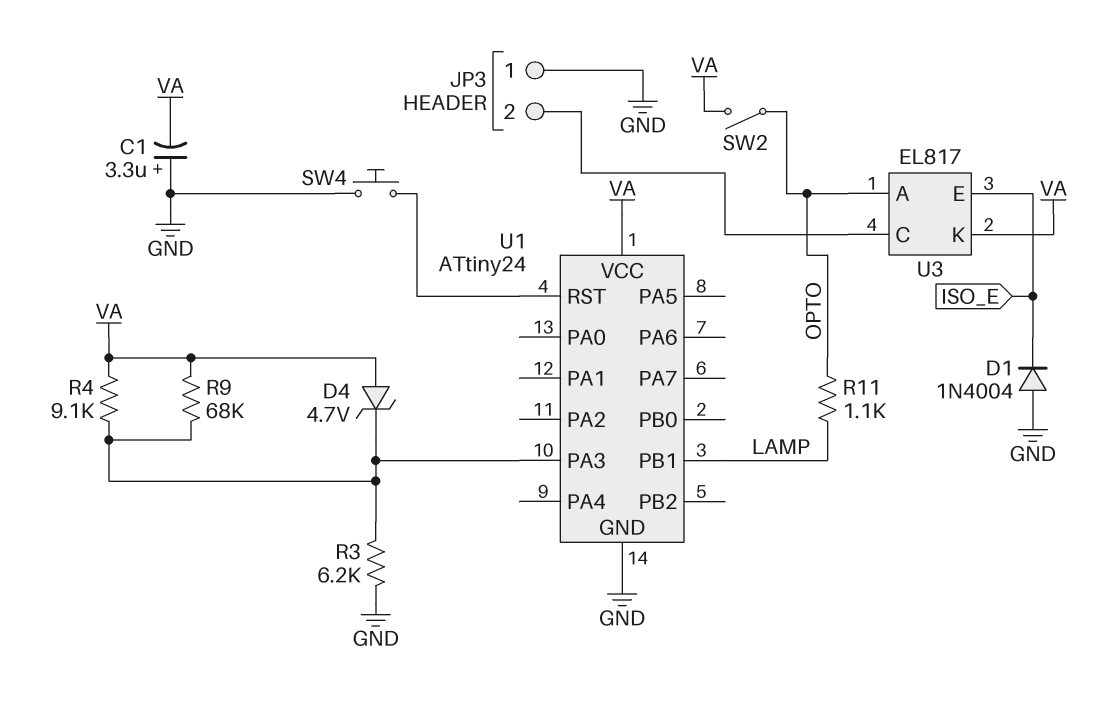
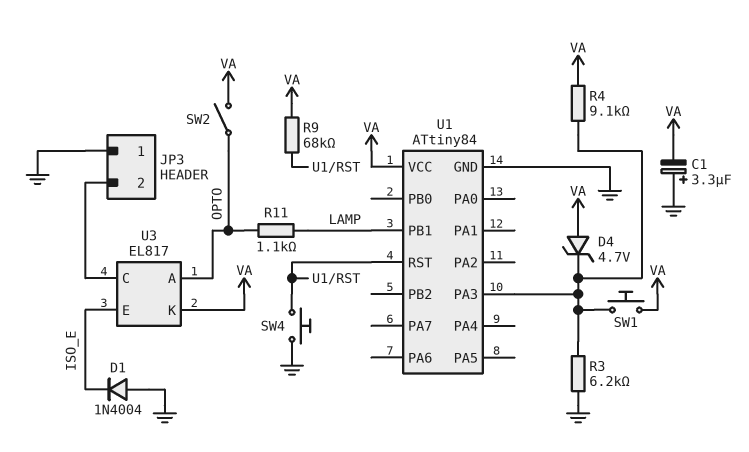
R9: 68k (U1/PA3, VA) -> 68k (U1/RST, VA)
SW1: none -> button (U1/PA3, VA)
U1: ATtiny24 -> ATtiny84

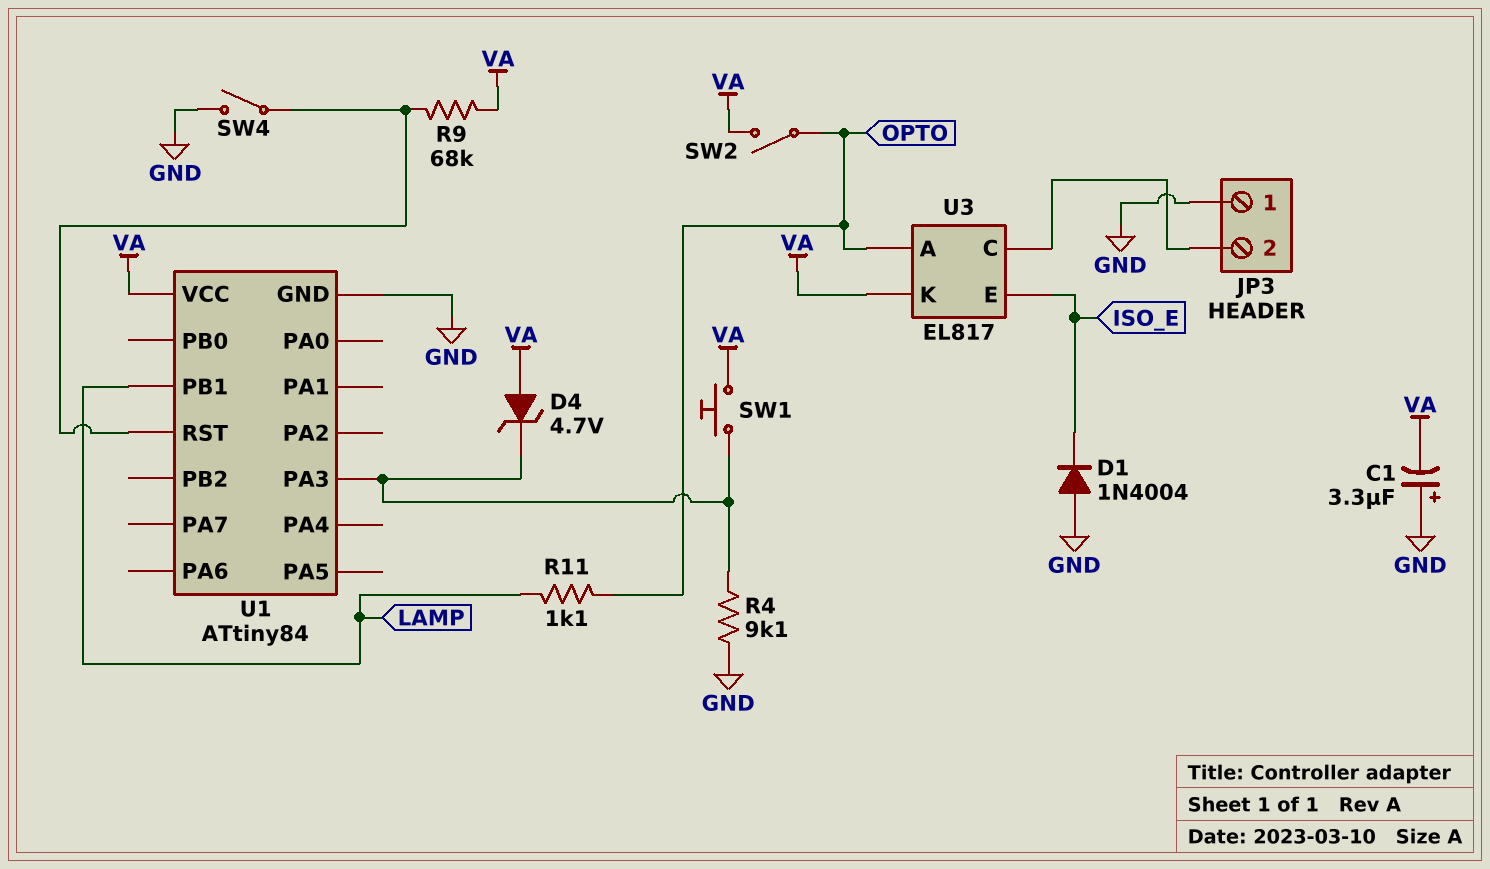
R3: 6.2k (GND, U1/PA3) -> none
R4: 9.1k (U1/PA3, VA) -> 9.1k (GND, U1/PA3)
SW4: button (GND, U1/RST) -> switch (GND, U1/RST)

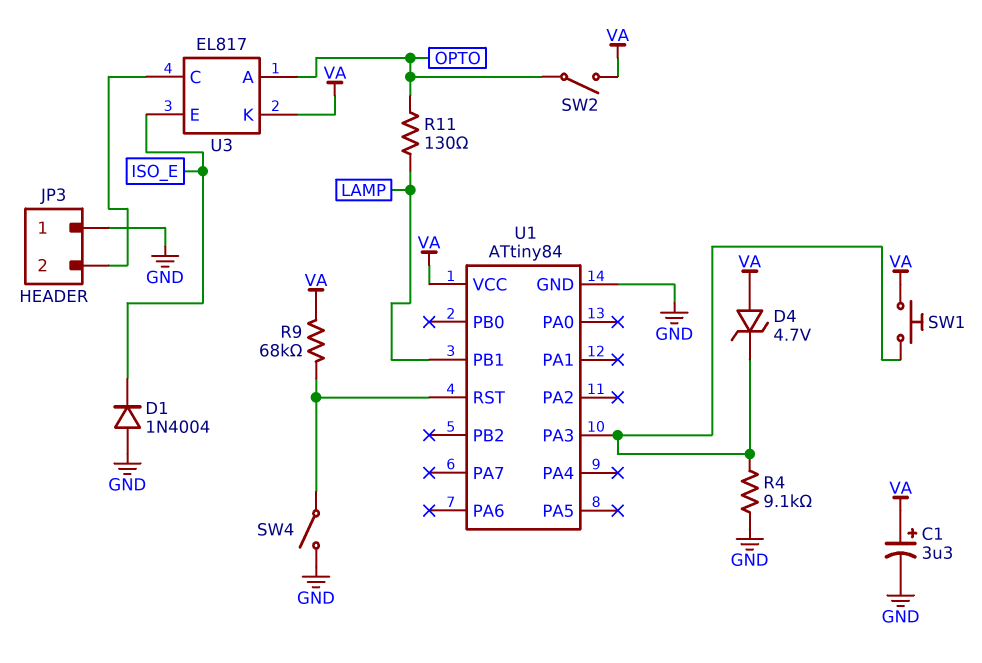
C1: 3.3uF (plus GND, minus VA) -> 3.3uF (plus VA, minus GND)
R11: 1.1k (LAMP, OPTO) -> 130 (LAMP, OPTO)

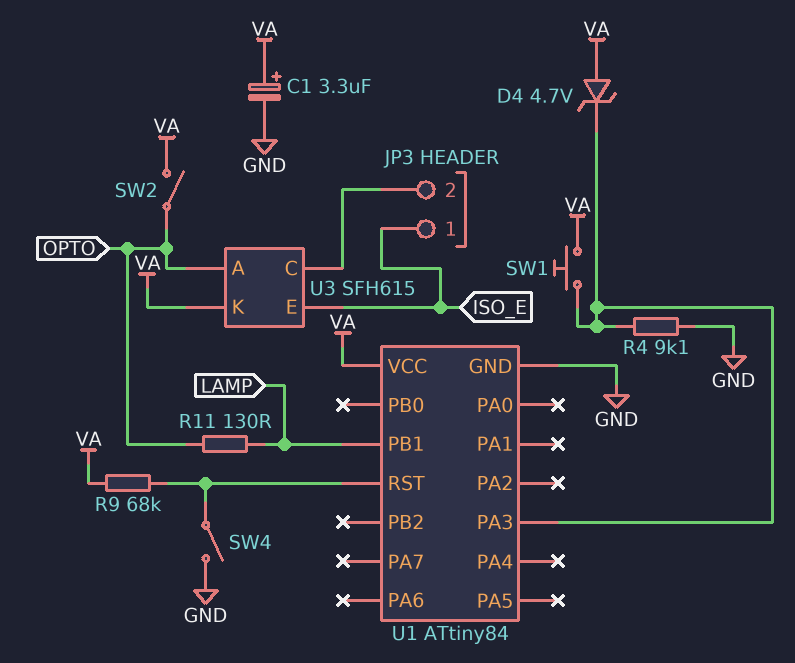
D1: diode 1N4004 (A GND, K ISO_E) -> none
JP3 pin 1: GND -> ISO_E
U3: EL817 -> SFH615

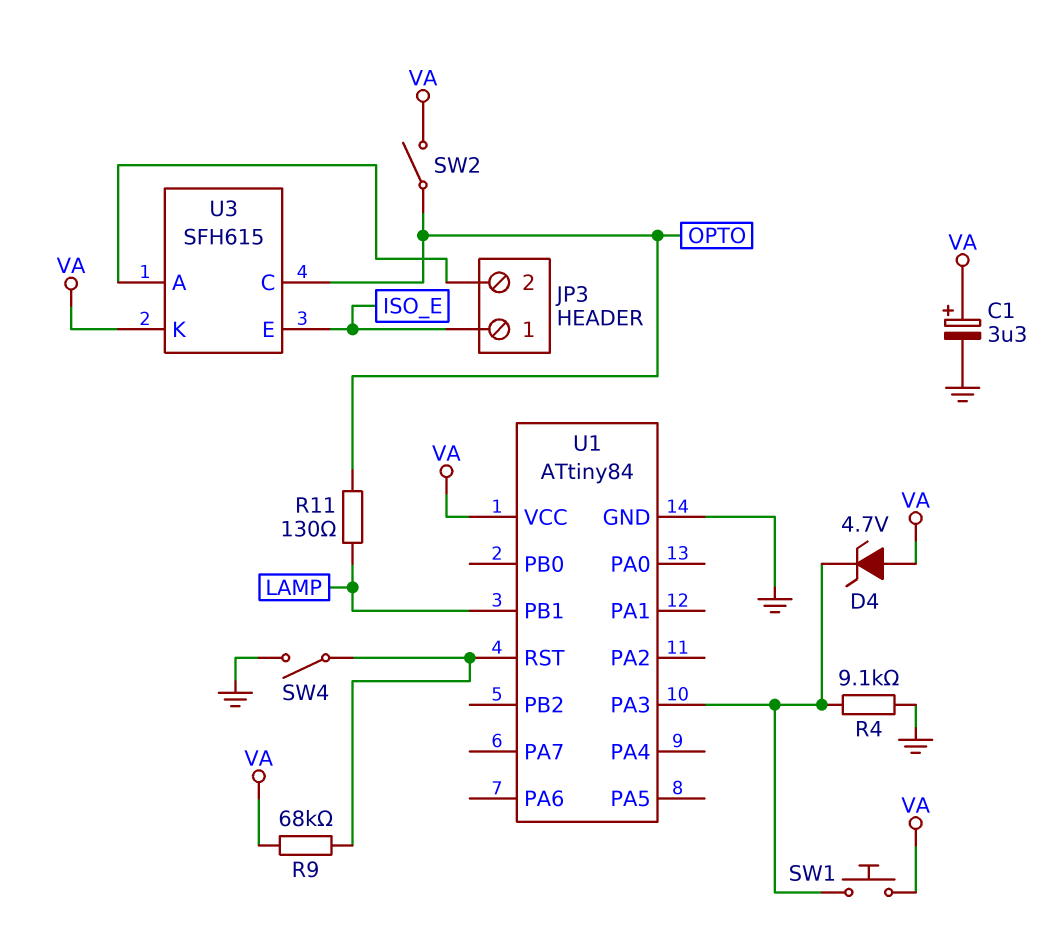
U3 pin A: OPTO -> JP3/2
U3 pin C: JP3/2 -> OPTO

